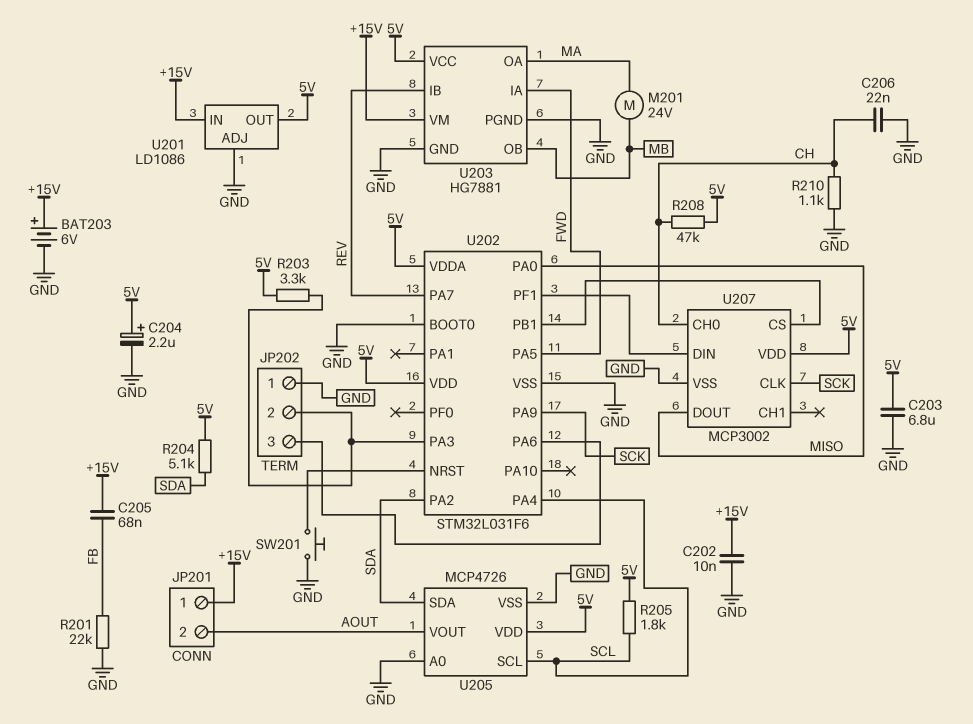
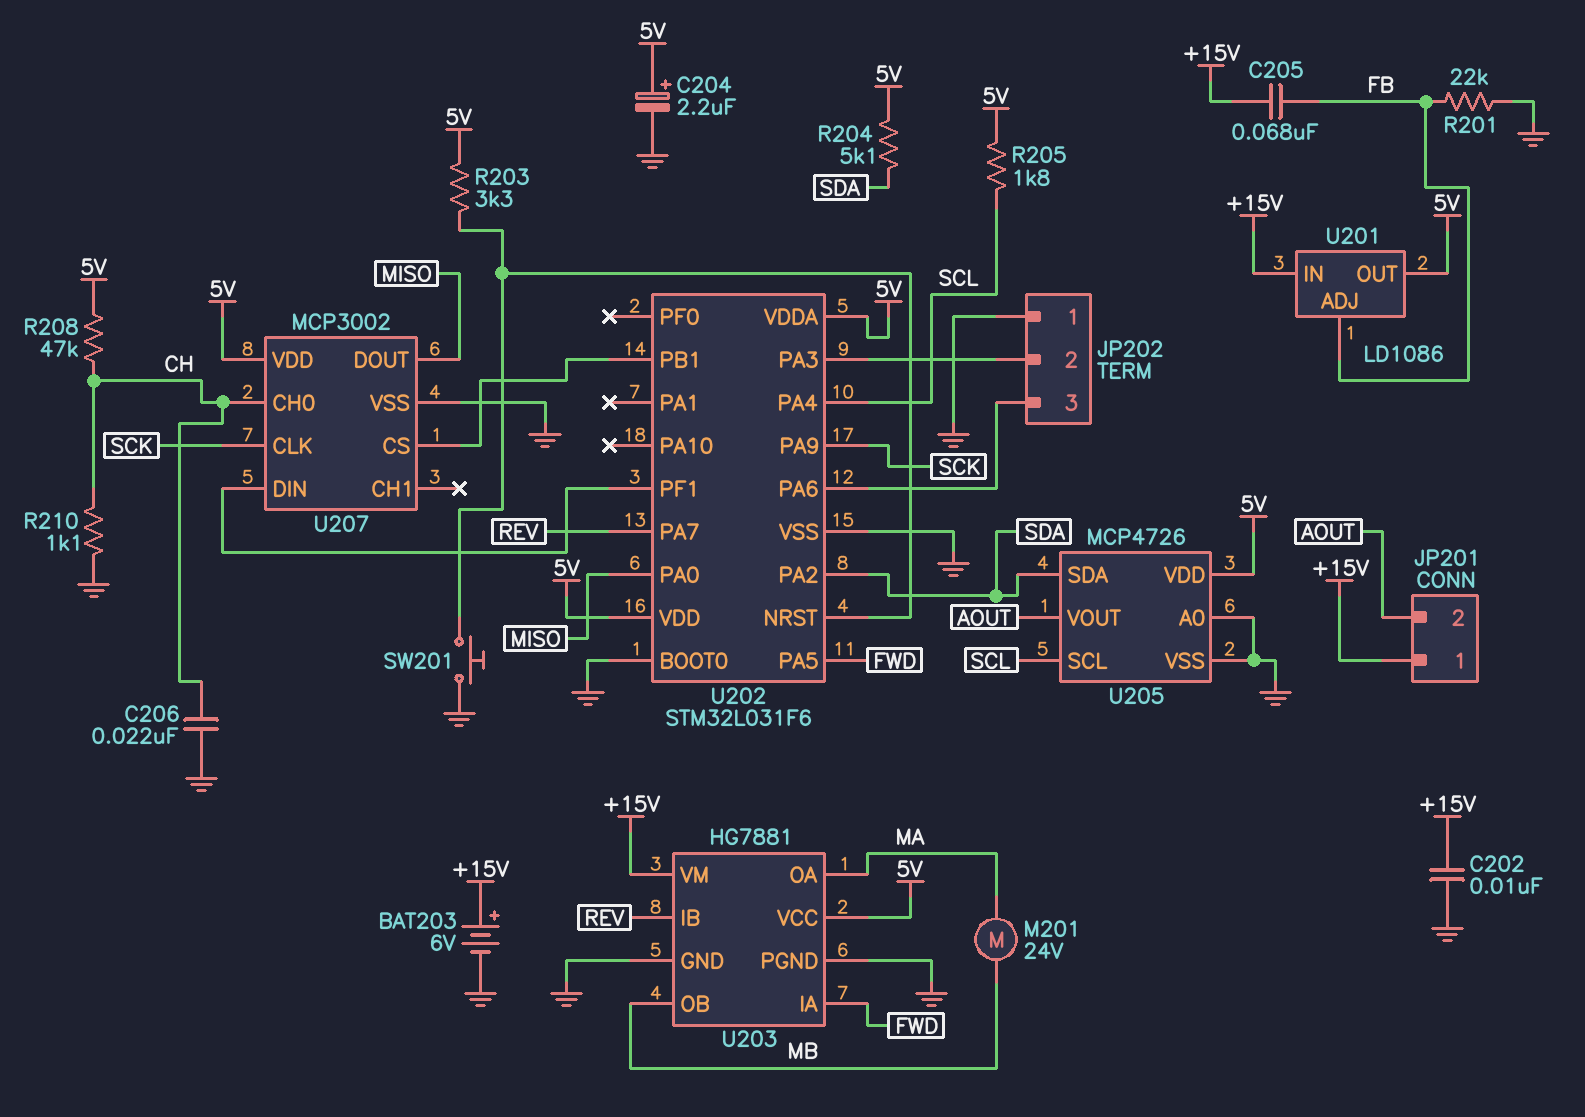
C203: 6.8uF (5V, GND) -> none
R203: 3.3k (5V, JP202/2) -> 3.3k (5V, U202/NRST)
U201 pin ADJ: GND -> FB

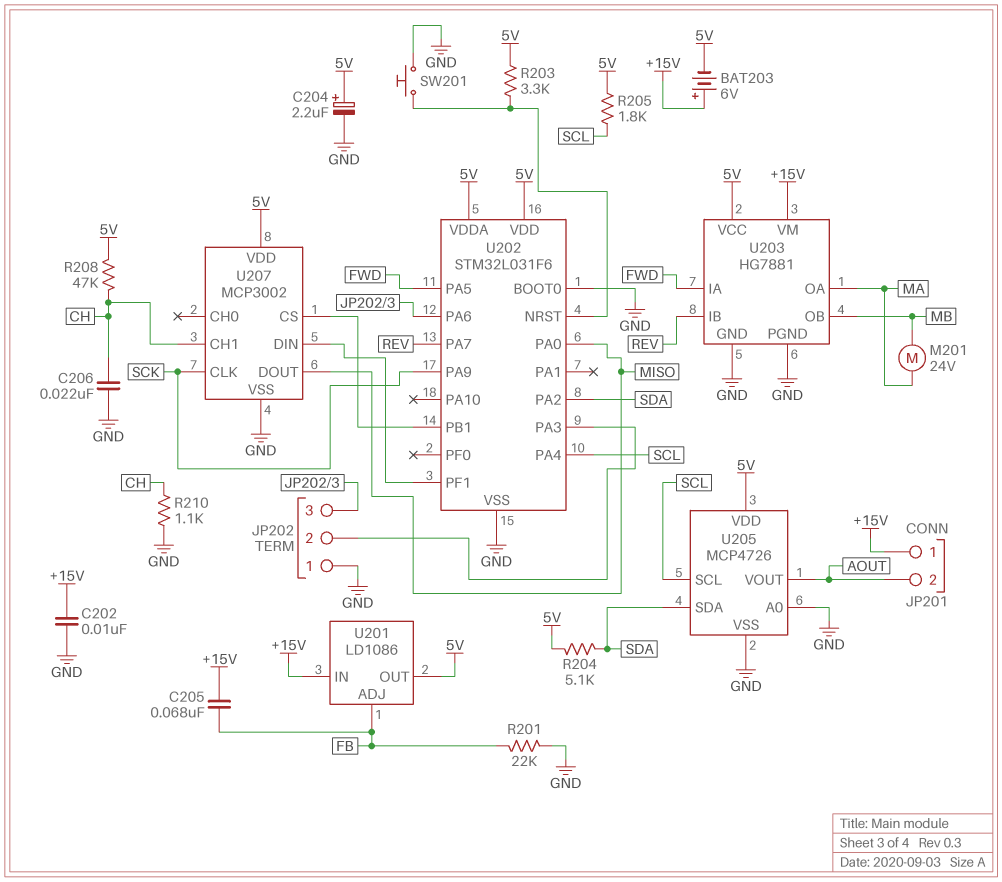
BAT203: 6V (plus +15V, minus GND) -> 6V (plus +15V, minus 5V)
U207 pin CH0: CH -> none
U207 pin CH1: none -> CH

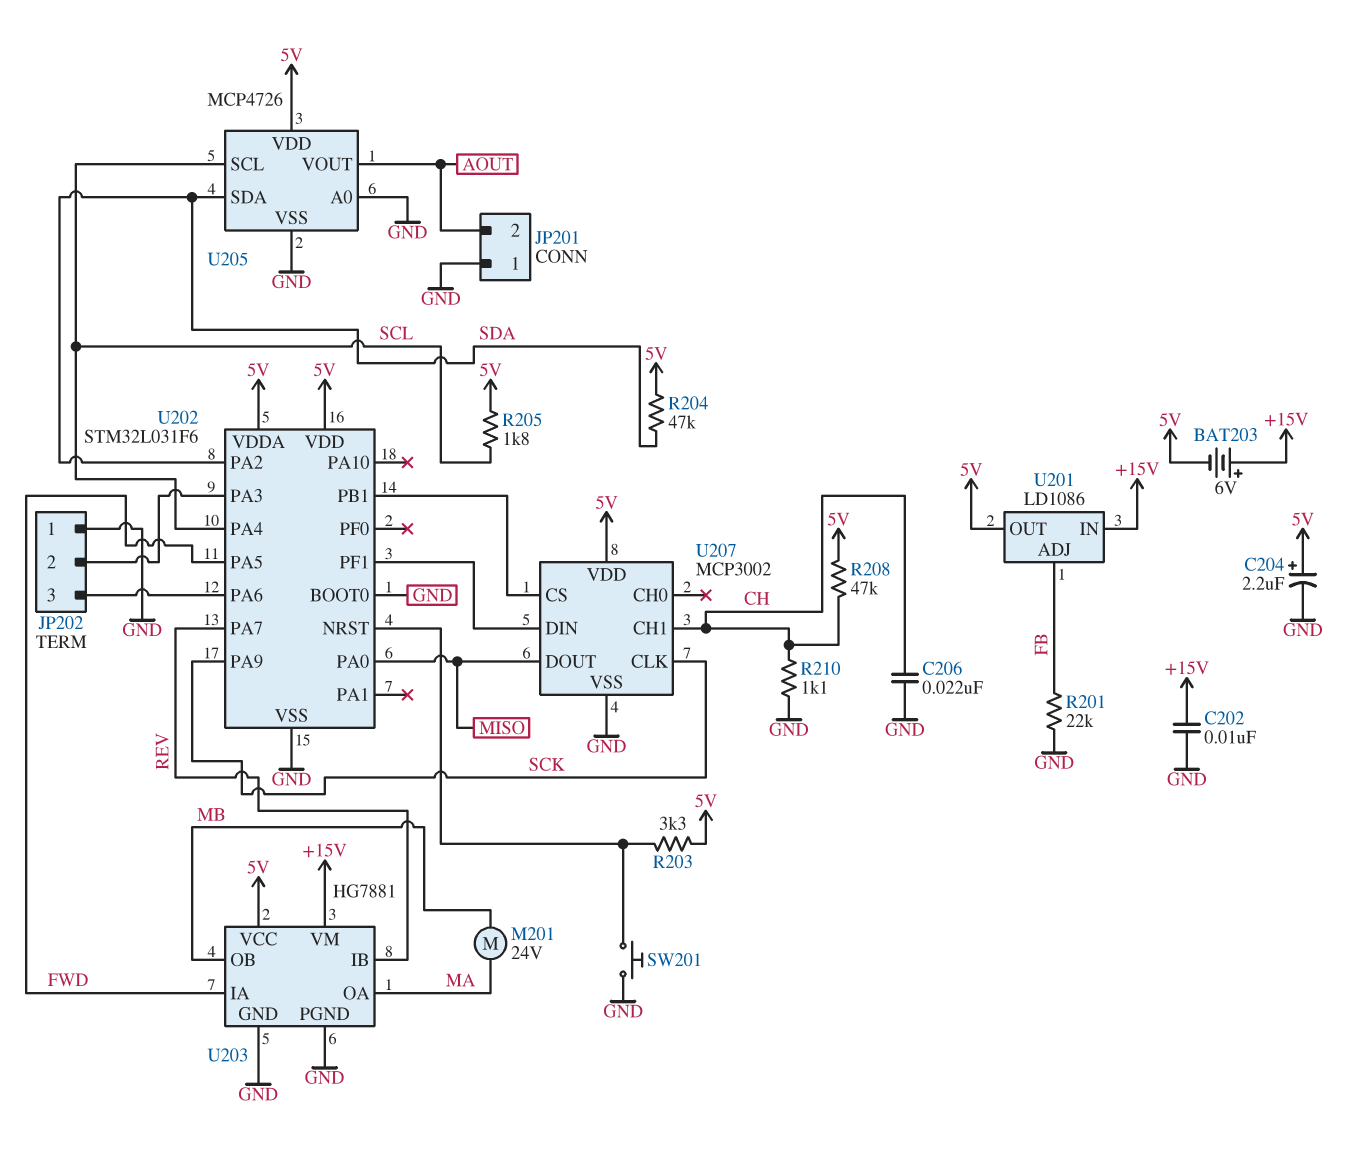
C205: 68nF (+15V, FB) -> none
JP201 pin 1: +15V -> GND
R204: 5.1k (5V, SDA) -> 47k (5V, SDA)

